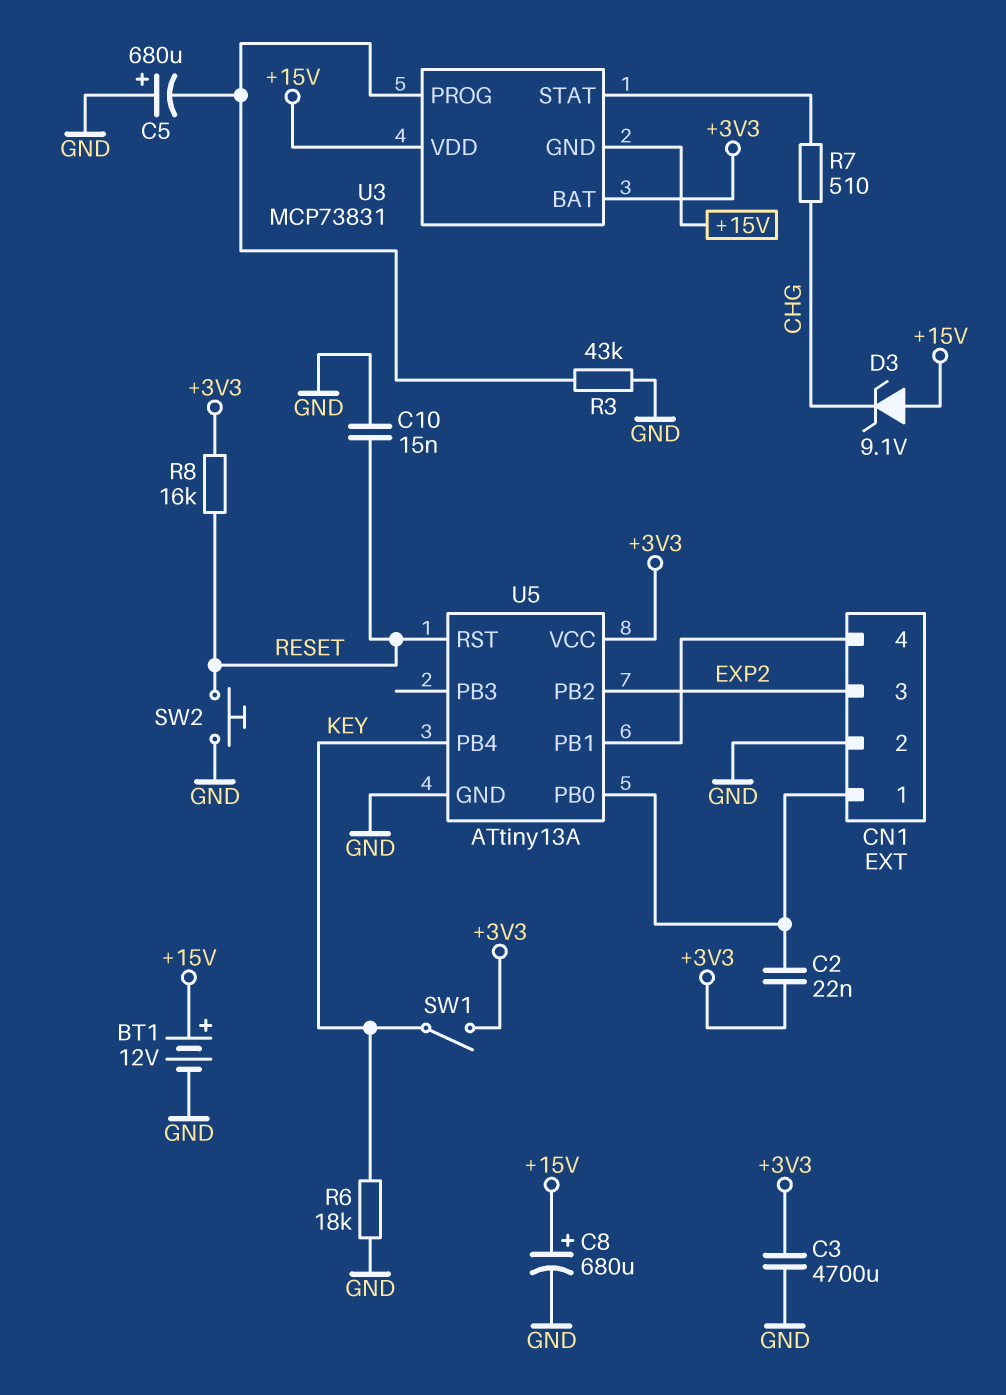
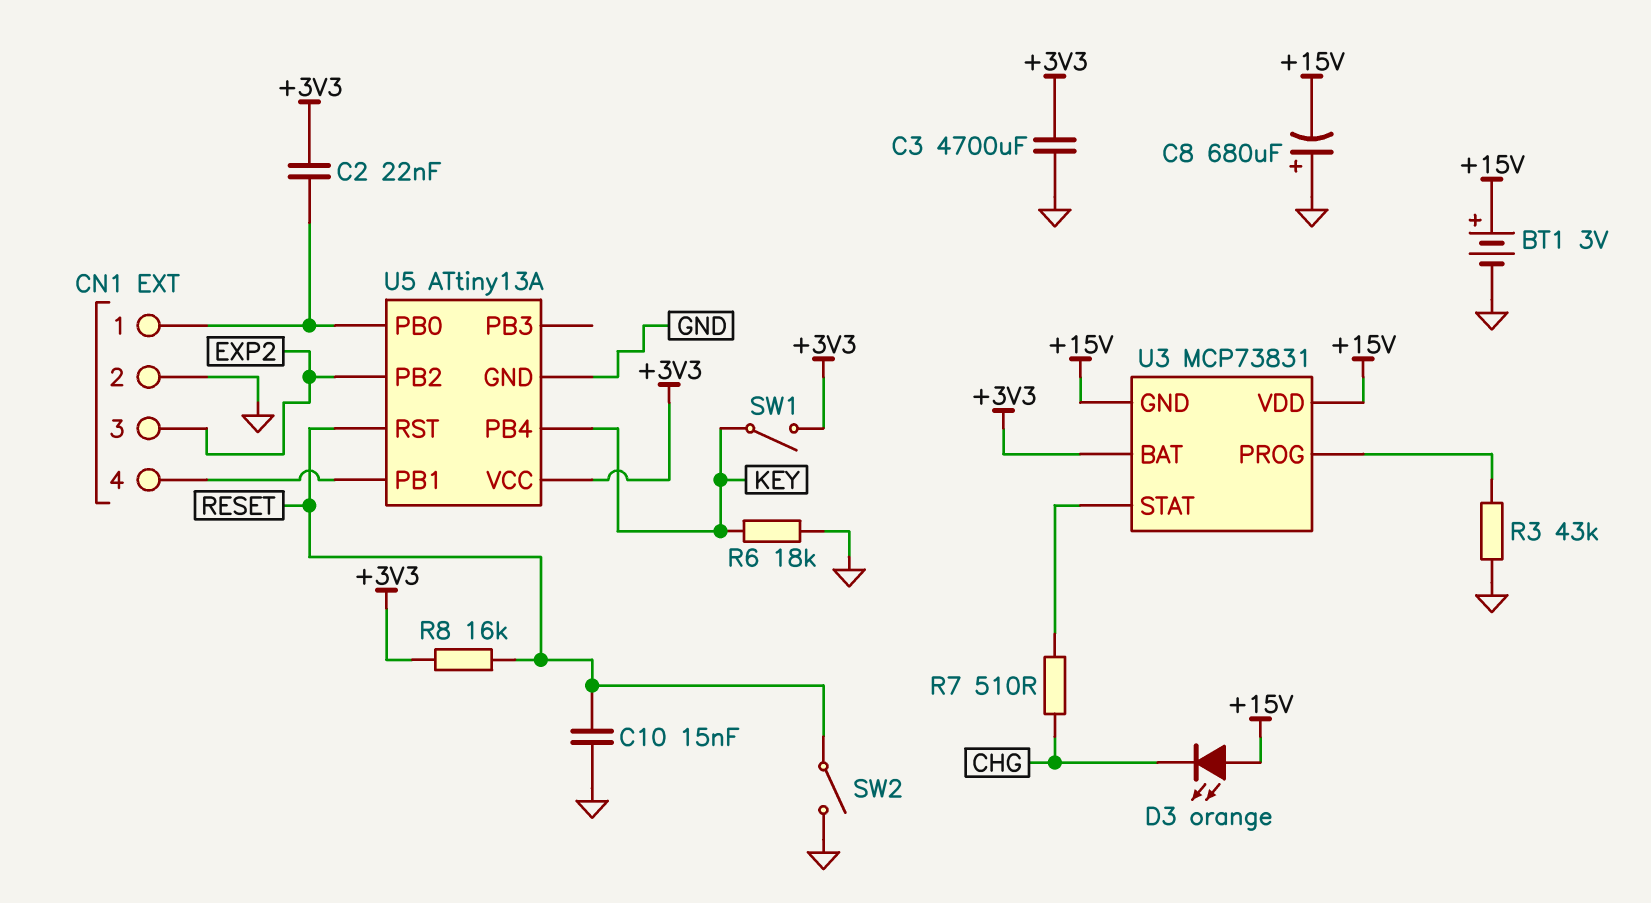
BT1: 12V (plus +15V, minus GND) -> 3V (plus +15V, minus GND)
C5: 680uF (plus GND, minus U3/PROG) -> none
C8: 680uF (plus +15V, minus GND) -> 680uF (plus GND, minus +15V)
D3: zener 9.1V (A +15V, K CHG) -> LED orange (A +15V, K CHG)
SW2: button (GND, RESET) -> switch (GND, RESET)

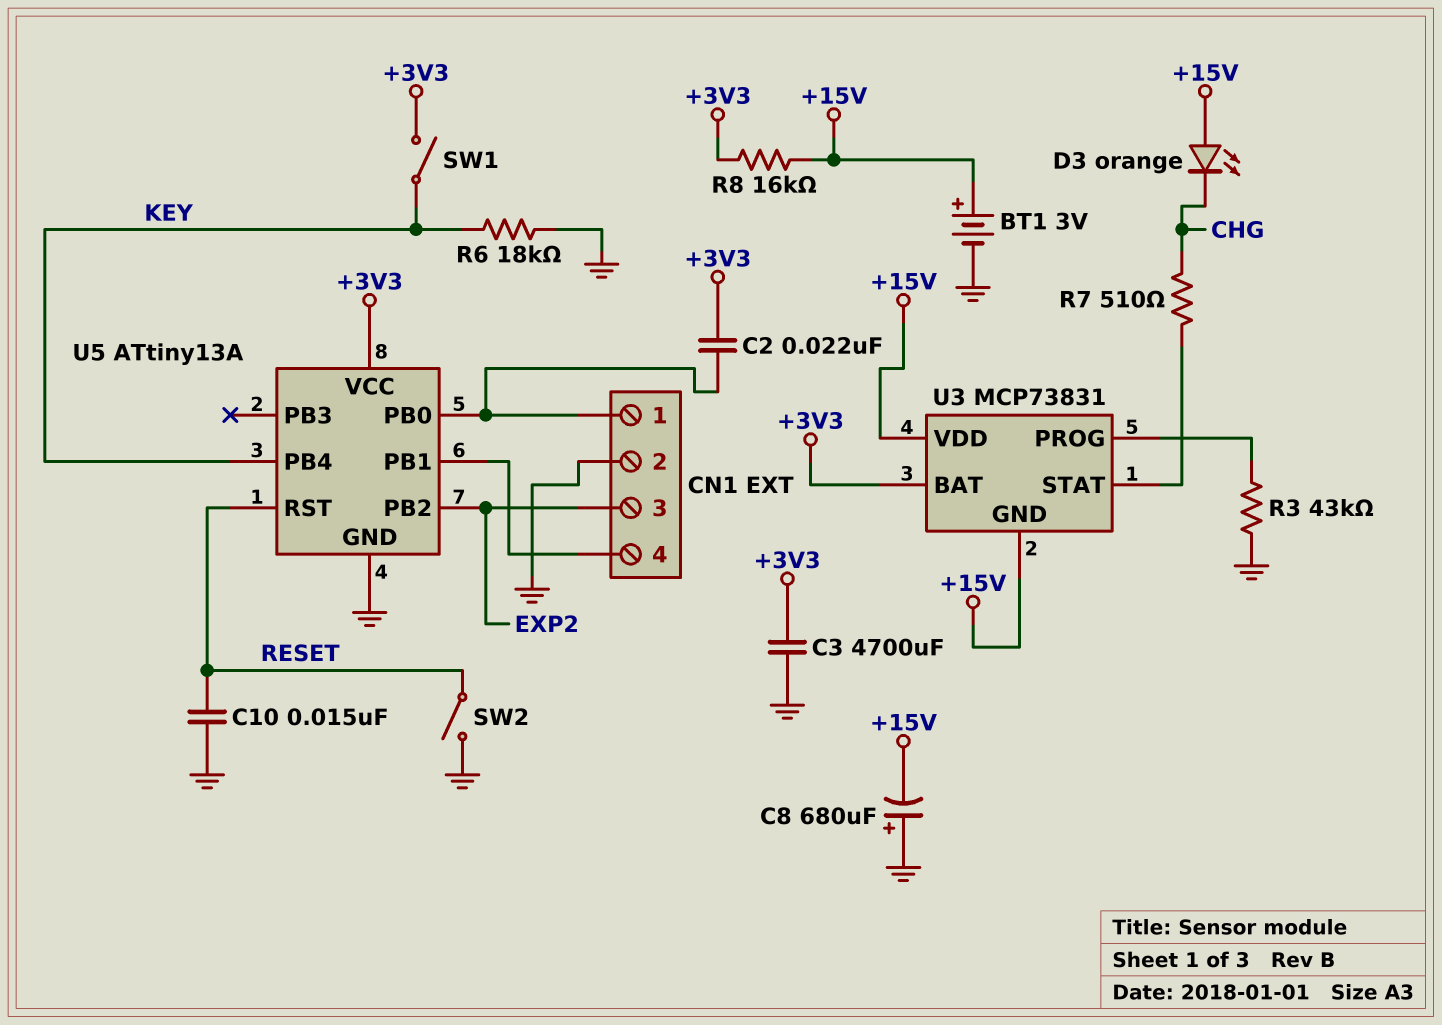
R8: 16k (+3V3, RESET) -> 16k (+3V3, +15V)

